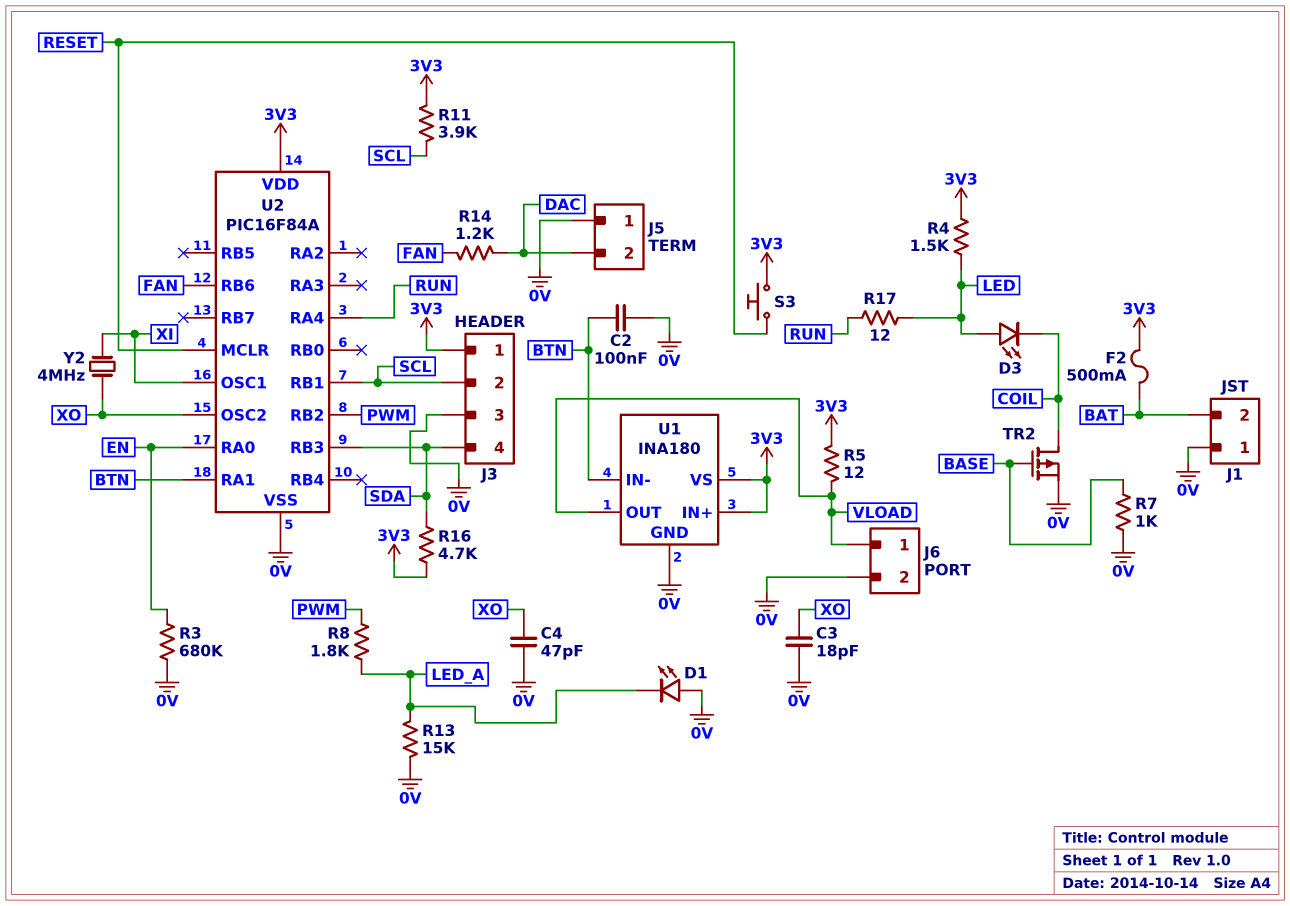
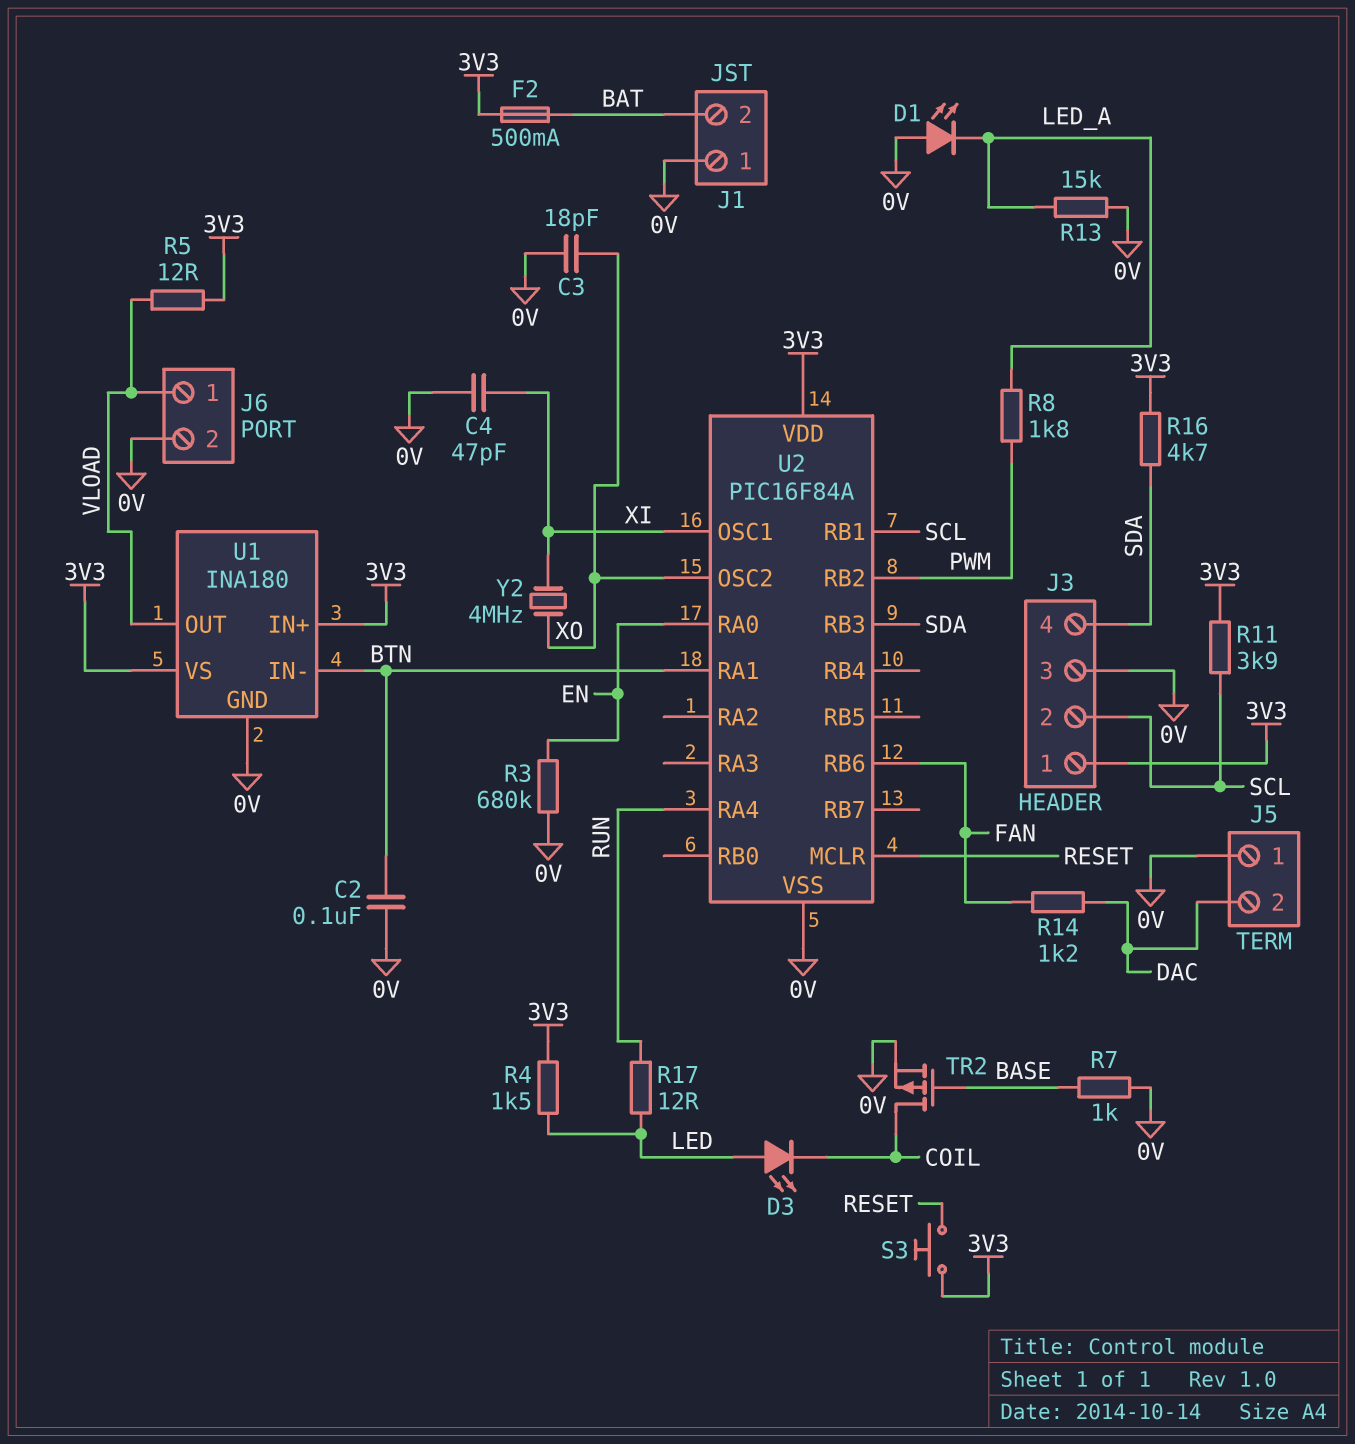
C4: 47pF (0V, XO) -> 47pF (0V, XI)

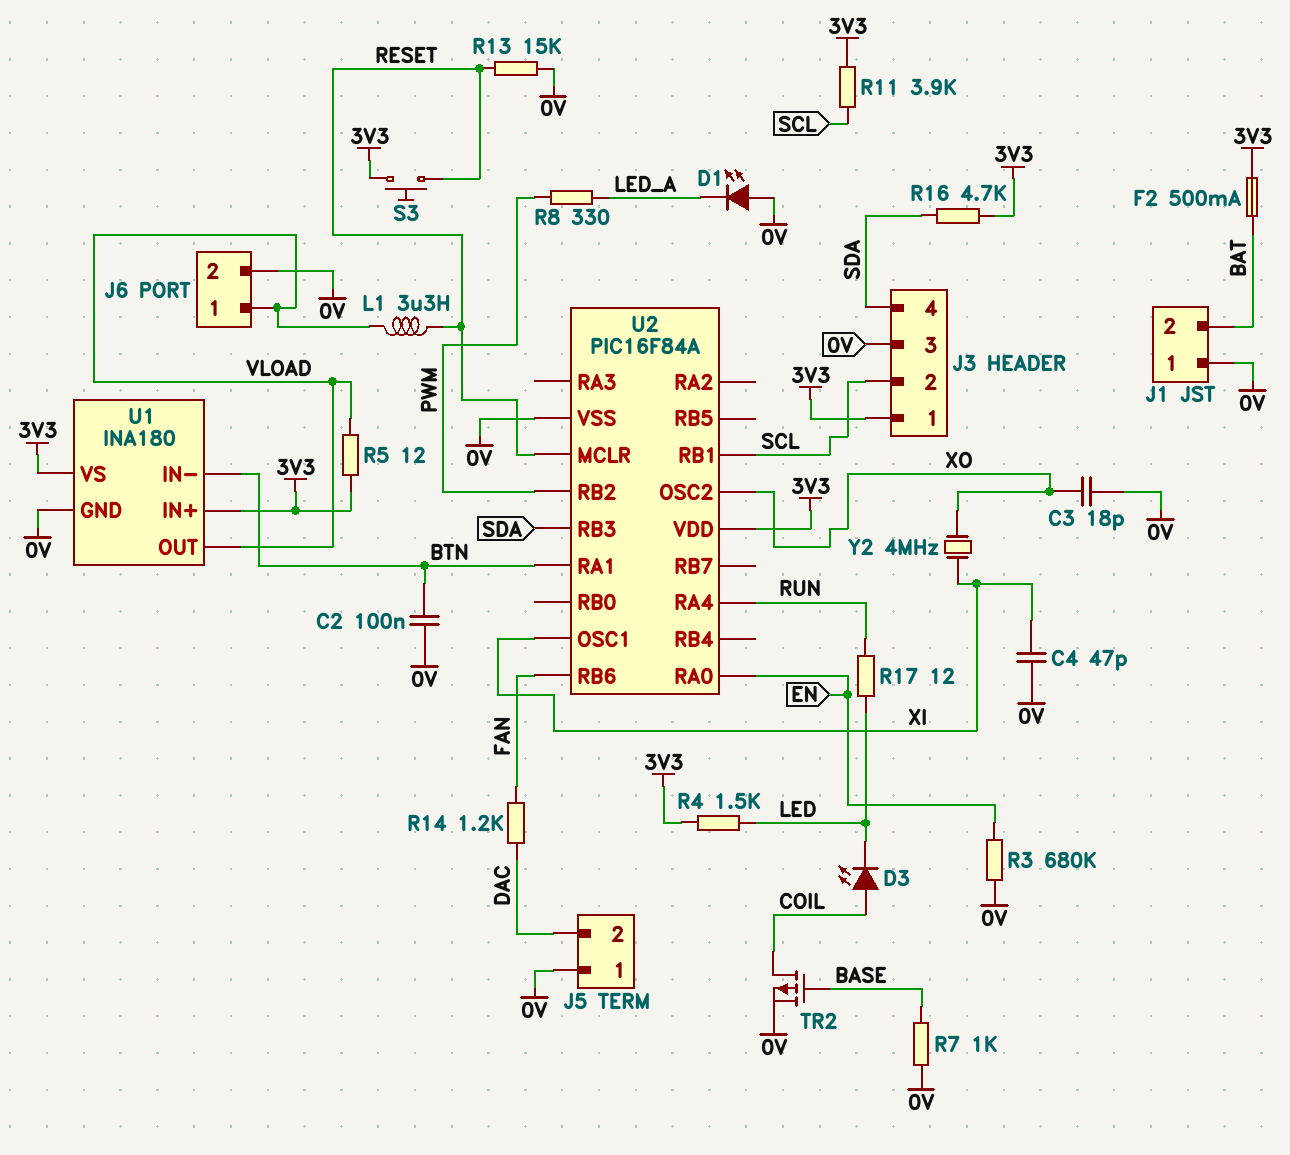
D3: LED (A LED, K COIL) -> LED (A COIL, K LED)
L1: none -> 3.3uH (RESET, VLOAD)
R8: 1.8k (LED_A, PWM) -> 330 (LED_A, PWM)
R13: 15k (0V, LED_A) -> 15k (0V, RESET)

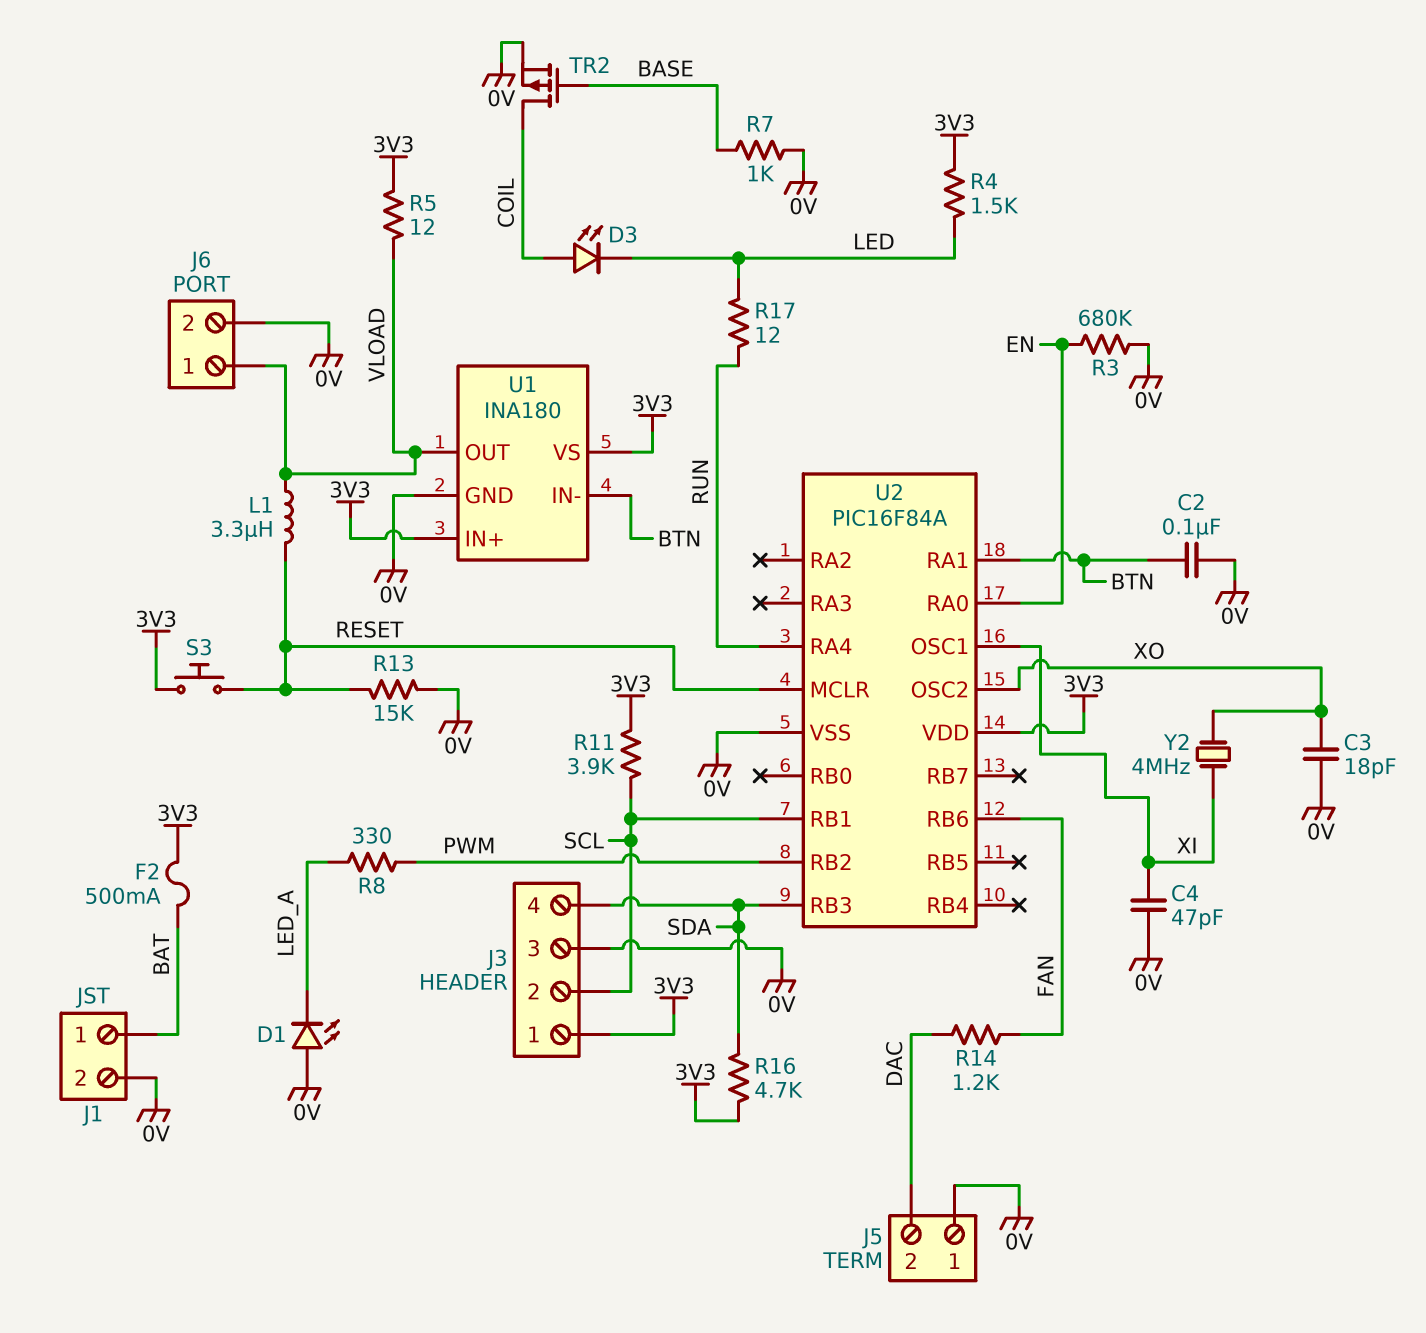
J1 pin 1: 0V -> BAT
J1 pin 2: BAT -> 0V

